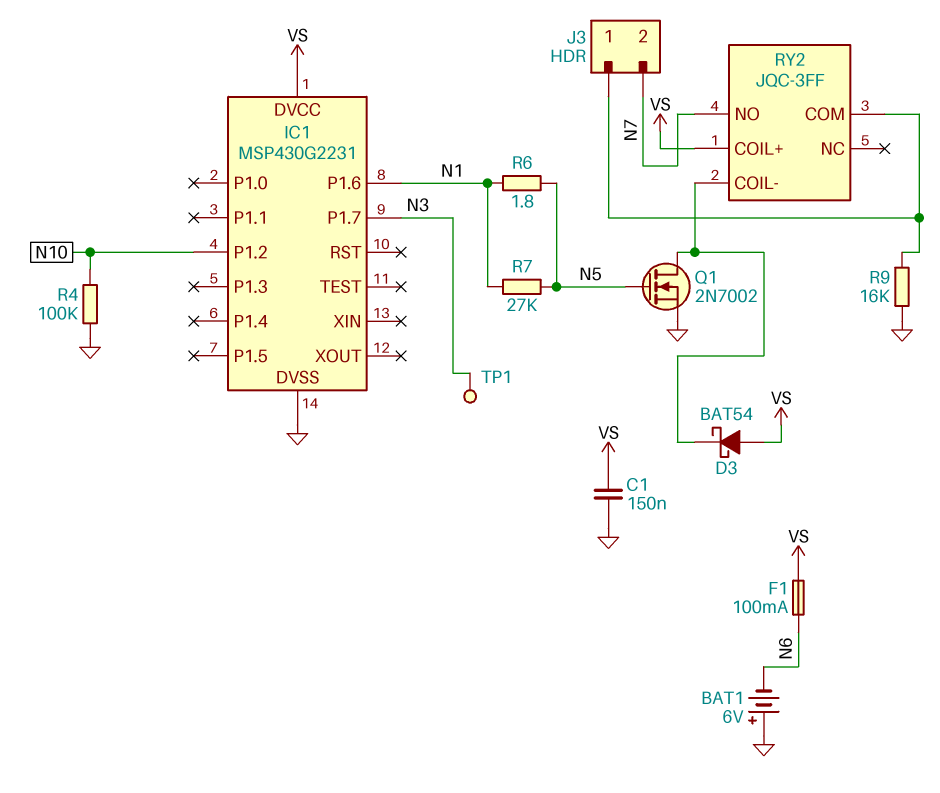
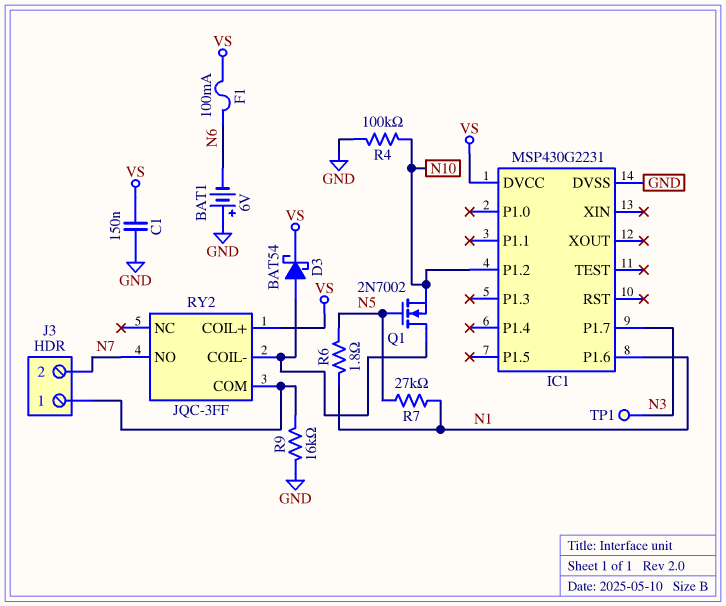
D3: schottky BAT54 (A VS, K RY2/COIL-) -> schottky BAT54 (A RY2/COIL-, K VS)
Q1: NMOS 2N7002 (G N5, D RY2/COIL-, S GND) -> NMOS 2N7002 (G N5, D RY2/COIL-, S N10)

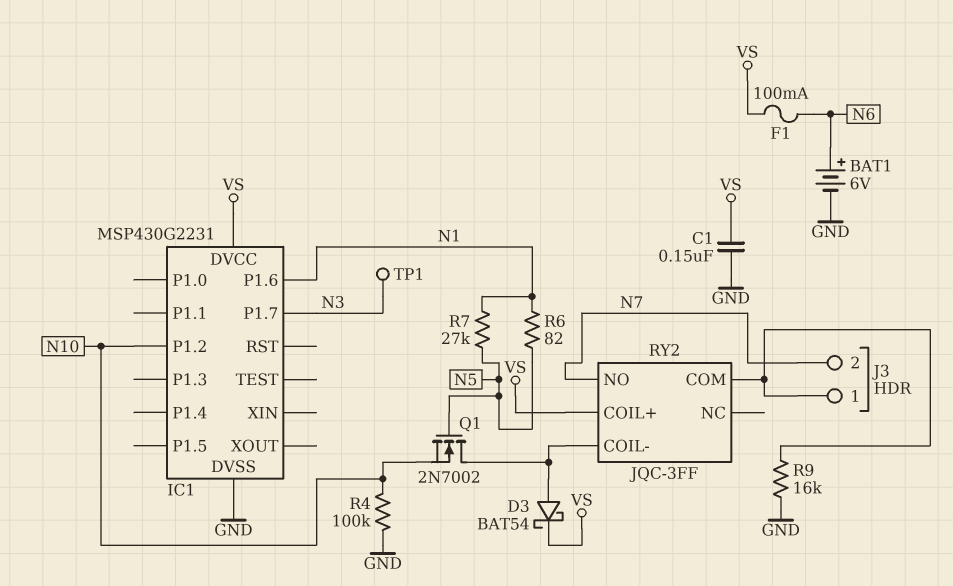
BAT1: 6V (plus GND, minus N6) -> 6V (plus N6, minus GND)
R6: 1.8 (N1, N5) -> 82 (N1, N5)

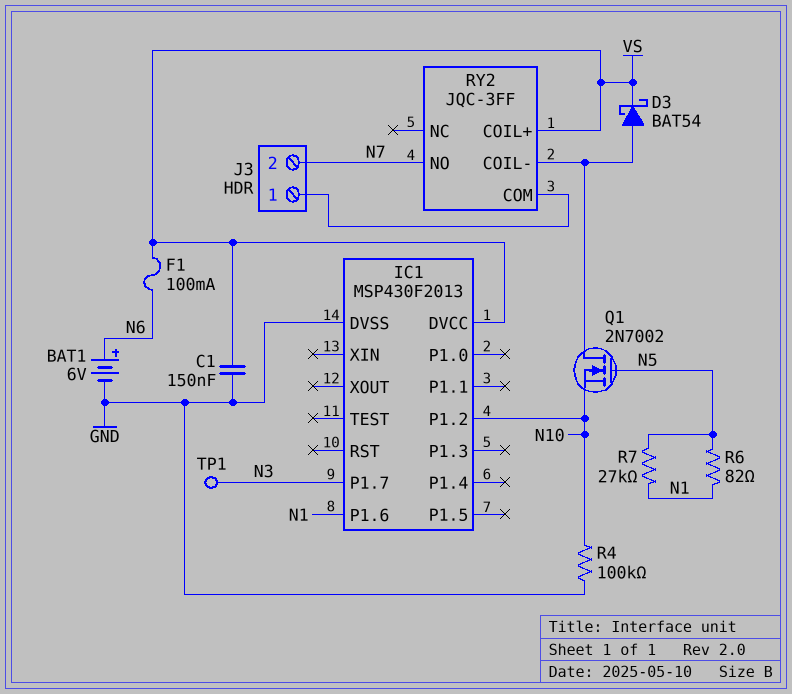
IC1: MSP430G2231 -> MSP430F2013
R9: 16k (GND, J3/1) -> none

